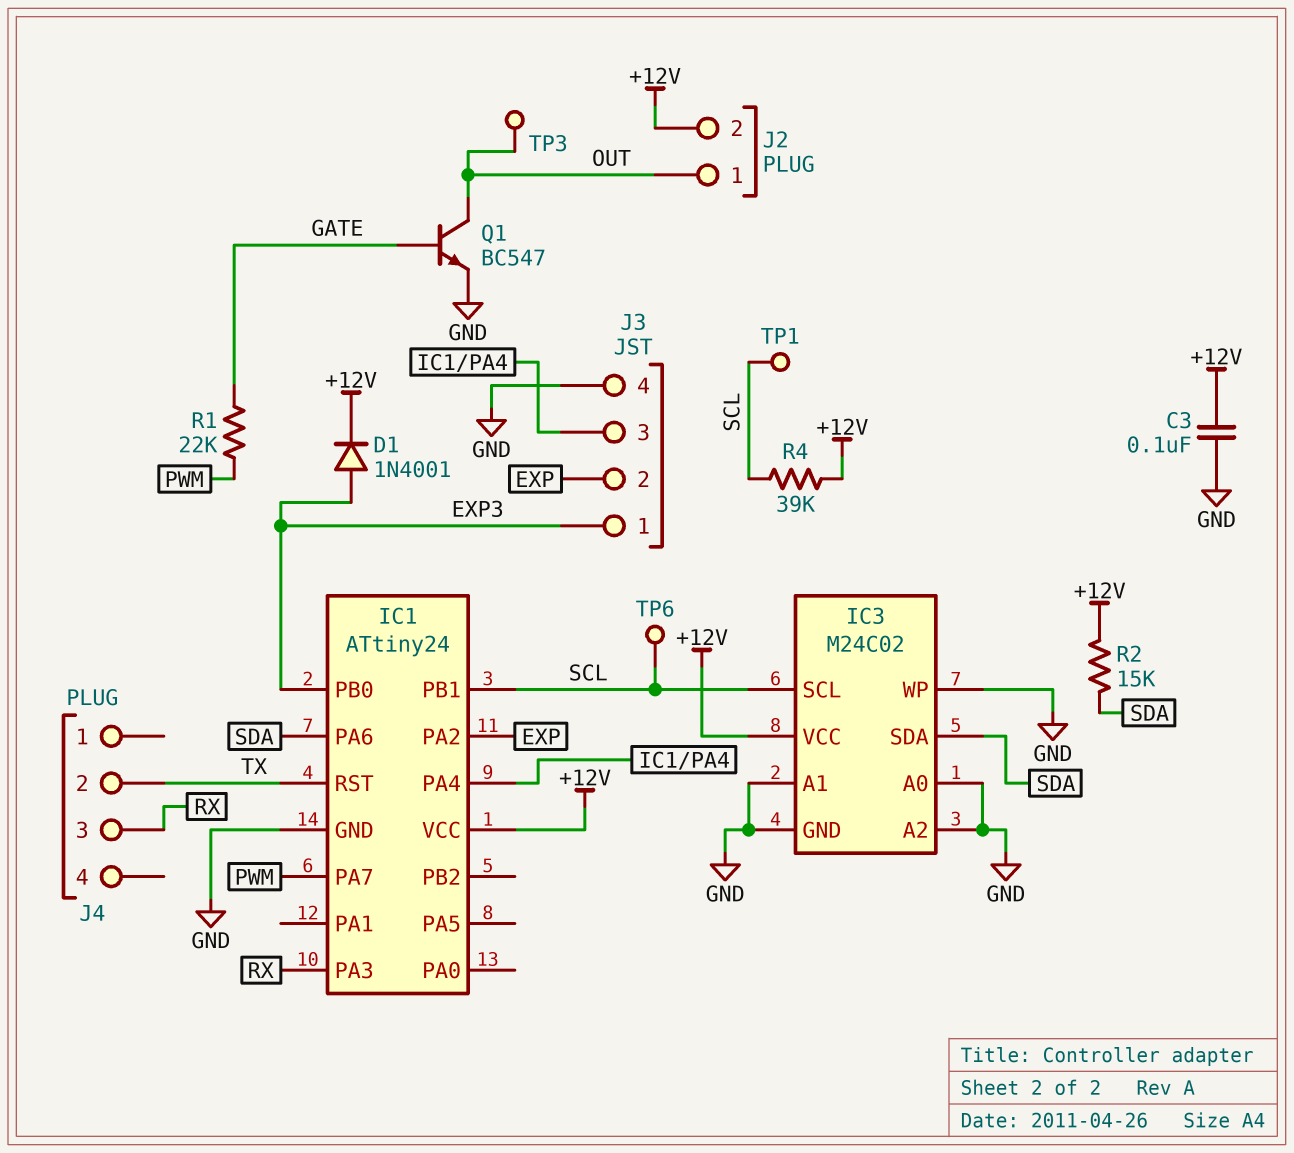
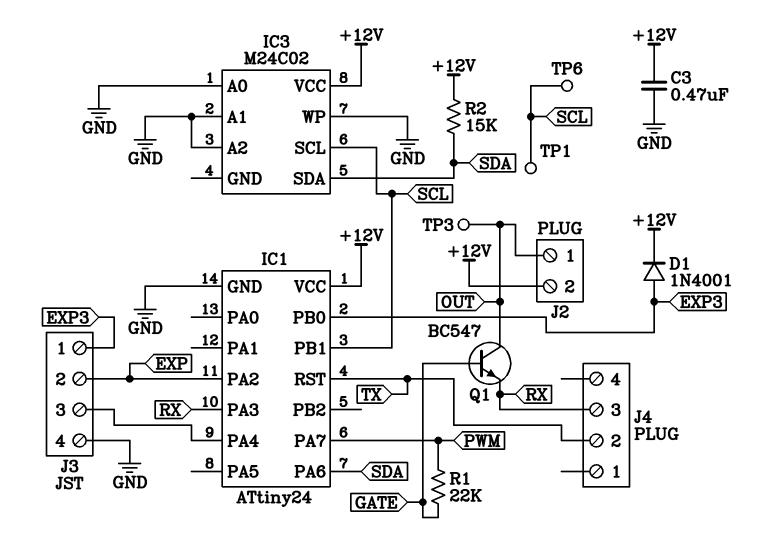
C3: 100nF (+12V, GND) -> 470nF (+12V, GND)
IC3 pin GND: GND -> none
Q1: NPN BC547 (B GATE, C OUT, E GND) -> NPN BC547 (B GATE, C OUT, E RX)
R4: 39k (+12V, SCL) -> none

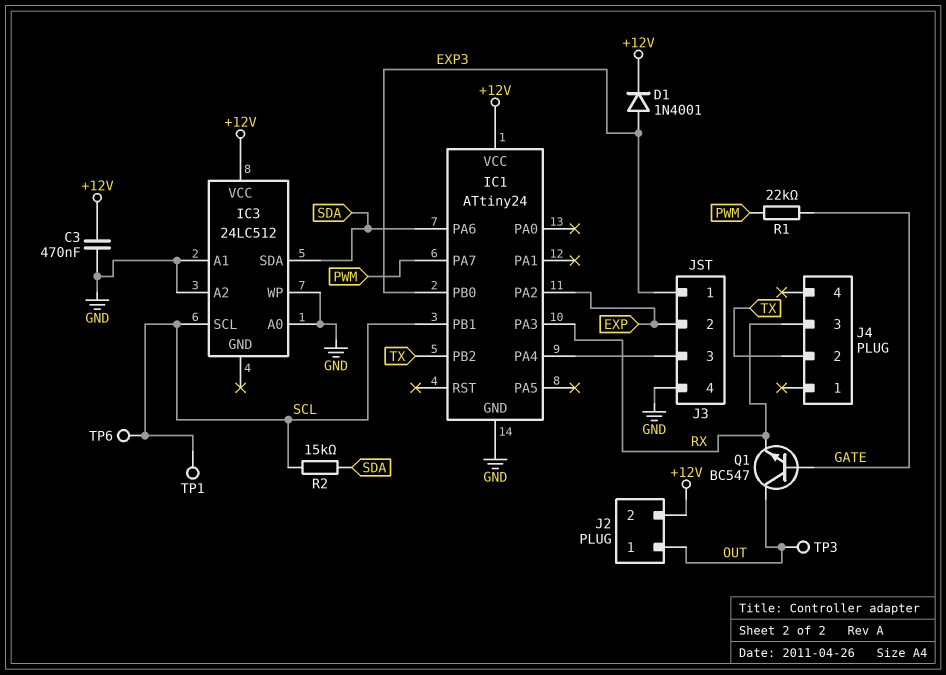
IC1 pin PB2: none -> TX
IC1 pin RST: TX -> none
IC3: M24C02 -> 24LC512
R2: 15k (+12V, SDA) -> 15k (SCL, SDA)

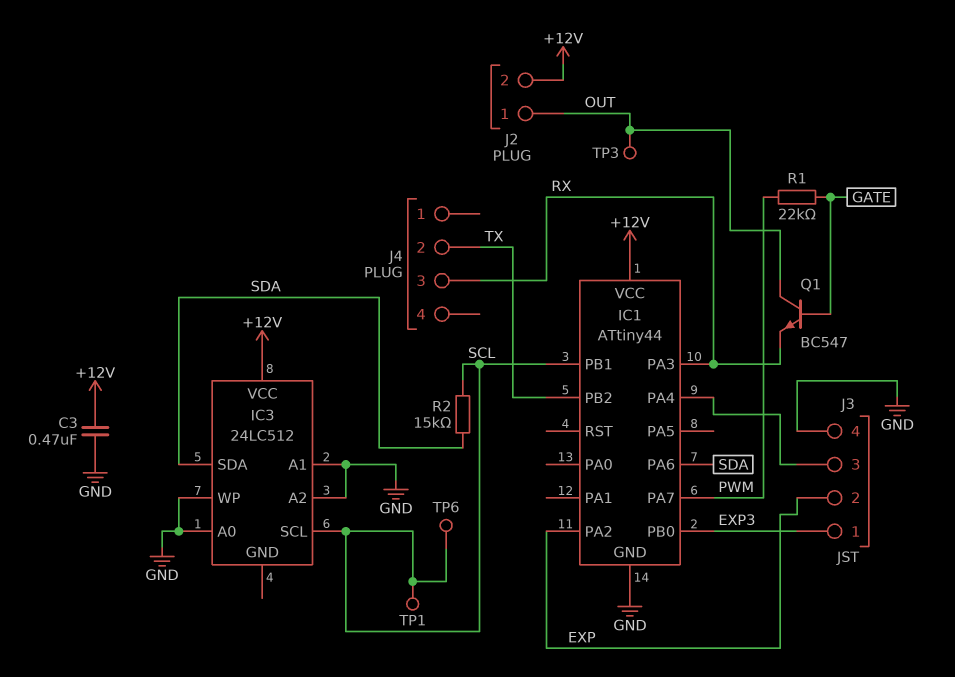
D1: diode 1N4001 (A EXP3, K +12V) -> none
IC1: ATtiny24 -> ATtiny44

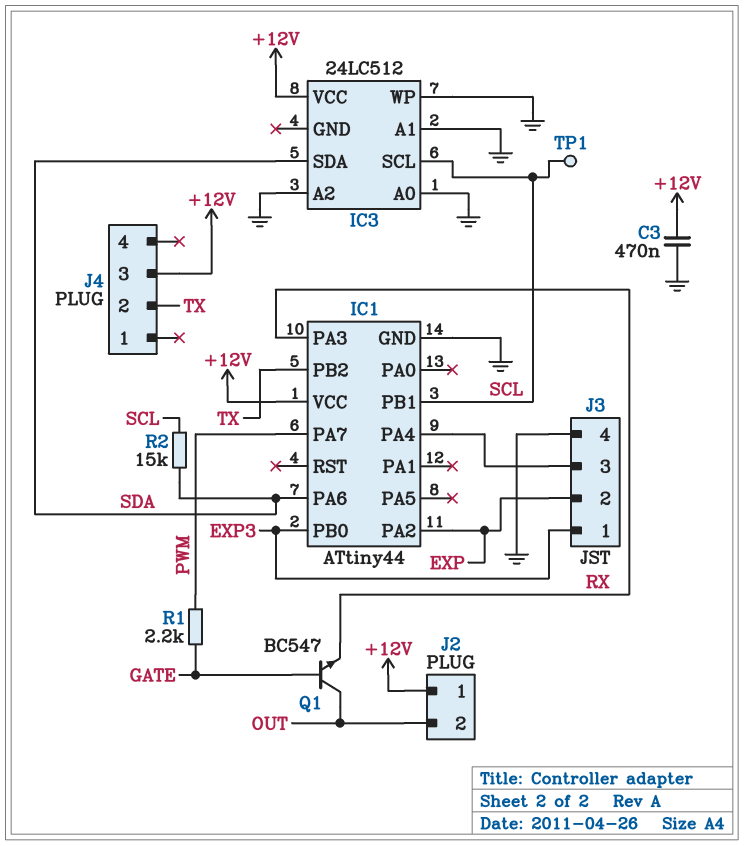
J2 pin 1: OUT -> +12V
J2 pin 2: +12V -> OUT
J4 pin 3: RX -> +12V
R1: 22k (GATE, PWM) -> 2.2k (GATE, PWM)
TP3: test point (OUT) -> none
TP6: test point (SCL) -> none

